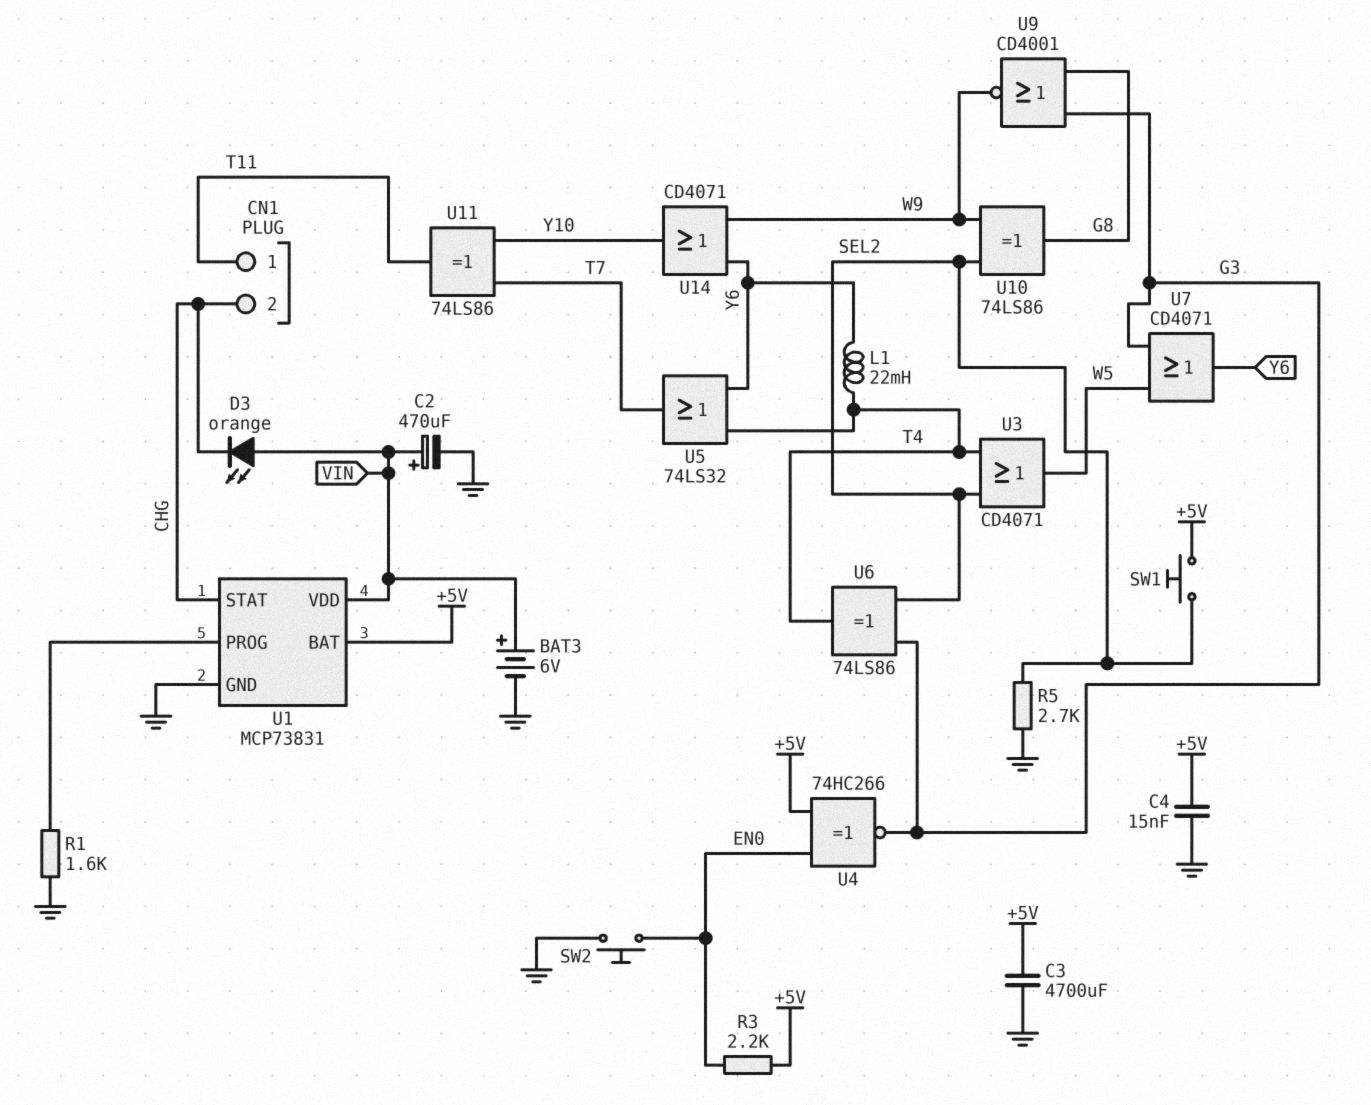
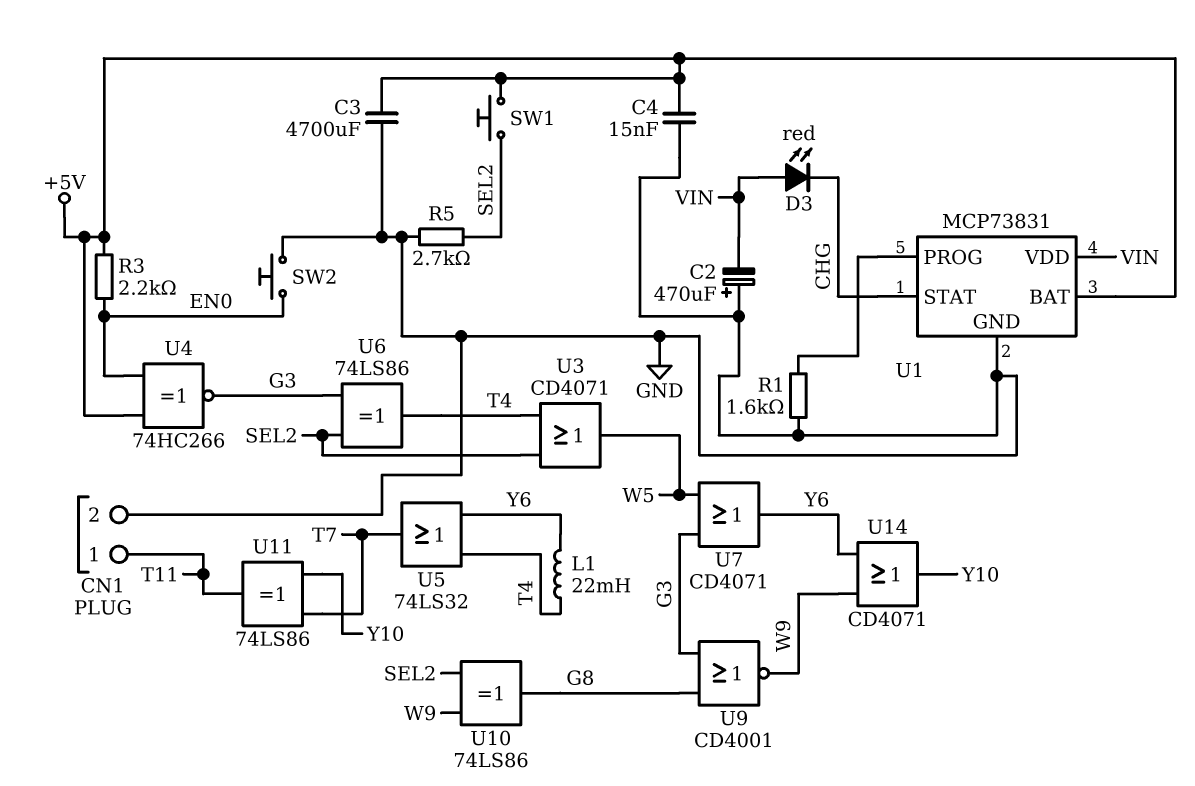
BAT3: 6V (plus VIN, minus GND) -> none
C2: 470uF (plus VIN, minus GND) -> 470uF (plus GND, minus VIN)
CN1 pin 2: CHG -> GND
D3: LED orange (A VIN, K CHG) -> LED red (A VIN, K CHG)

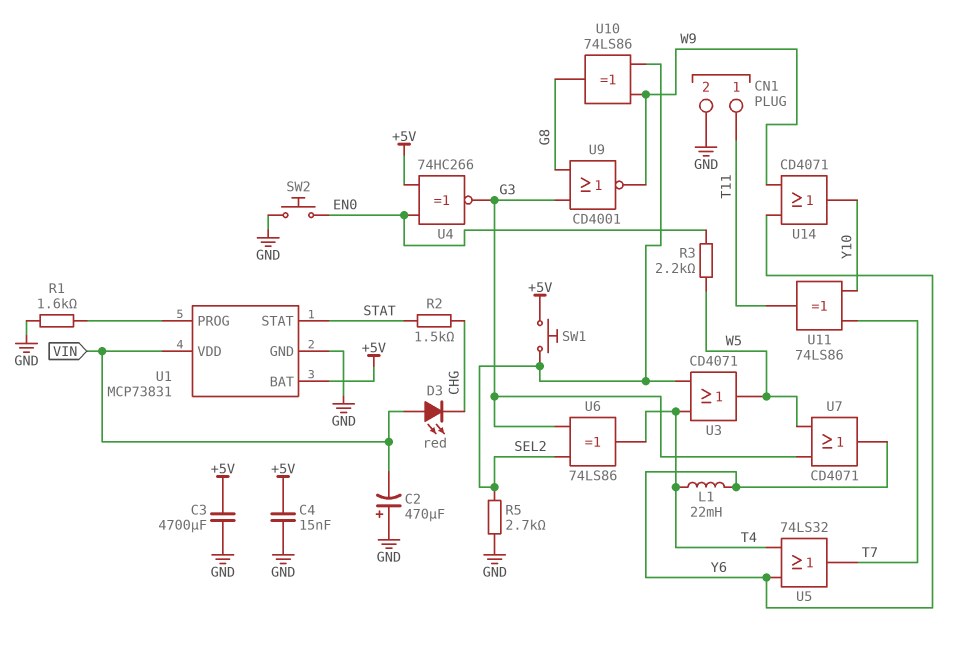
R2: none -> 1.5k (CHG, STAT)
R3: 2.2k (+5V, EN0) -> 2.2k (EN0, W5)
U1 pin STAT: CHG -> STAT

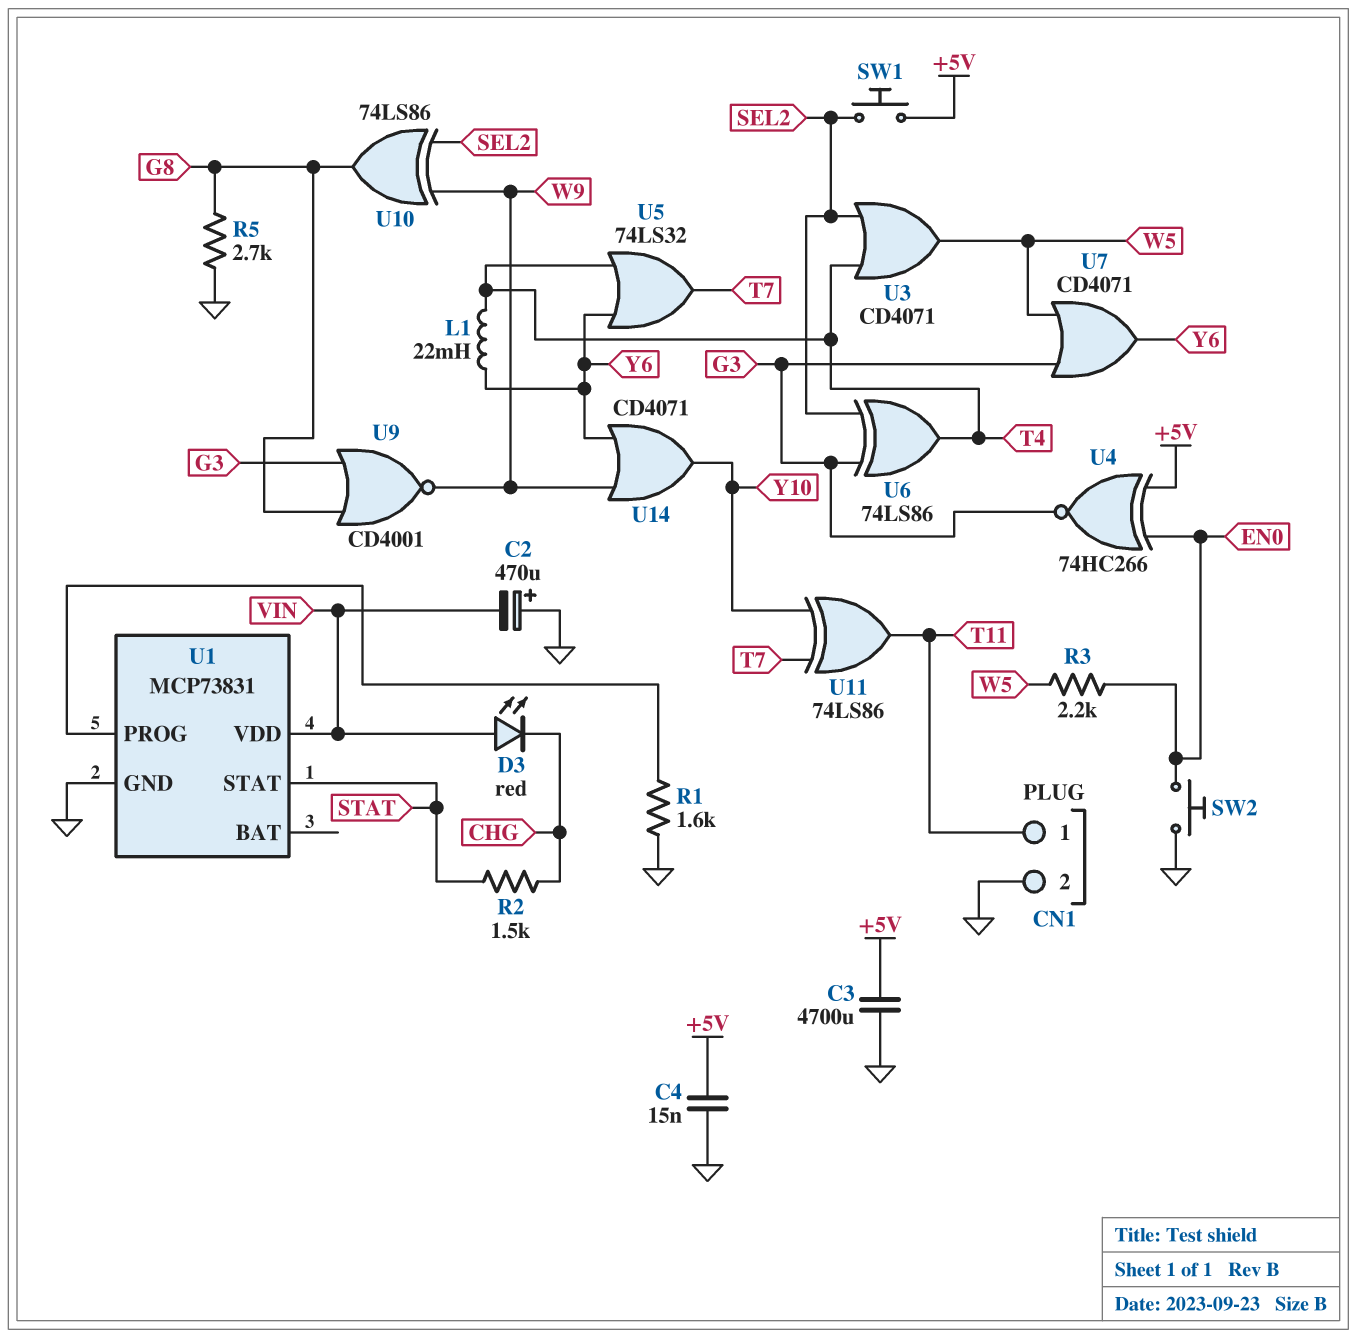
R5: 2.7k (GND, SEL2) -> 2.7k (G8, GND)
U1 pin BAT: +5V -> none

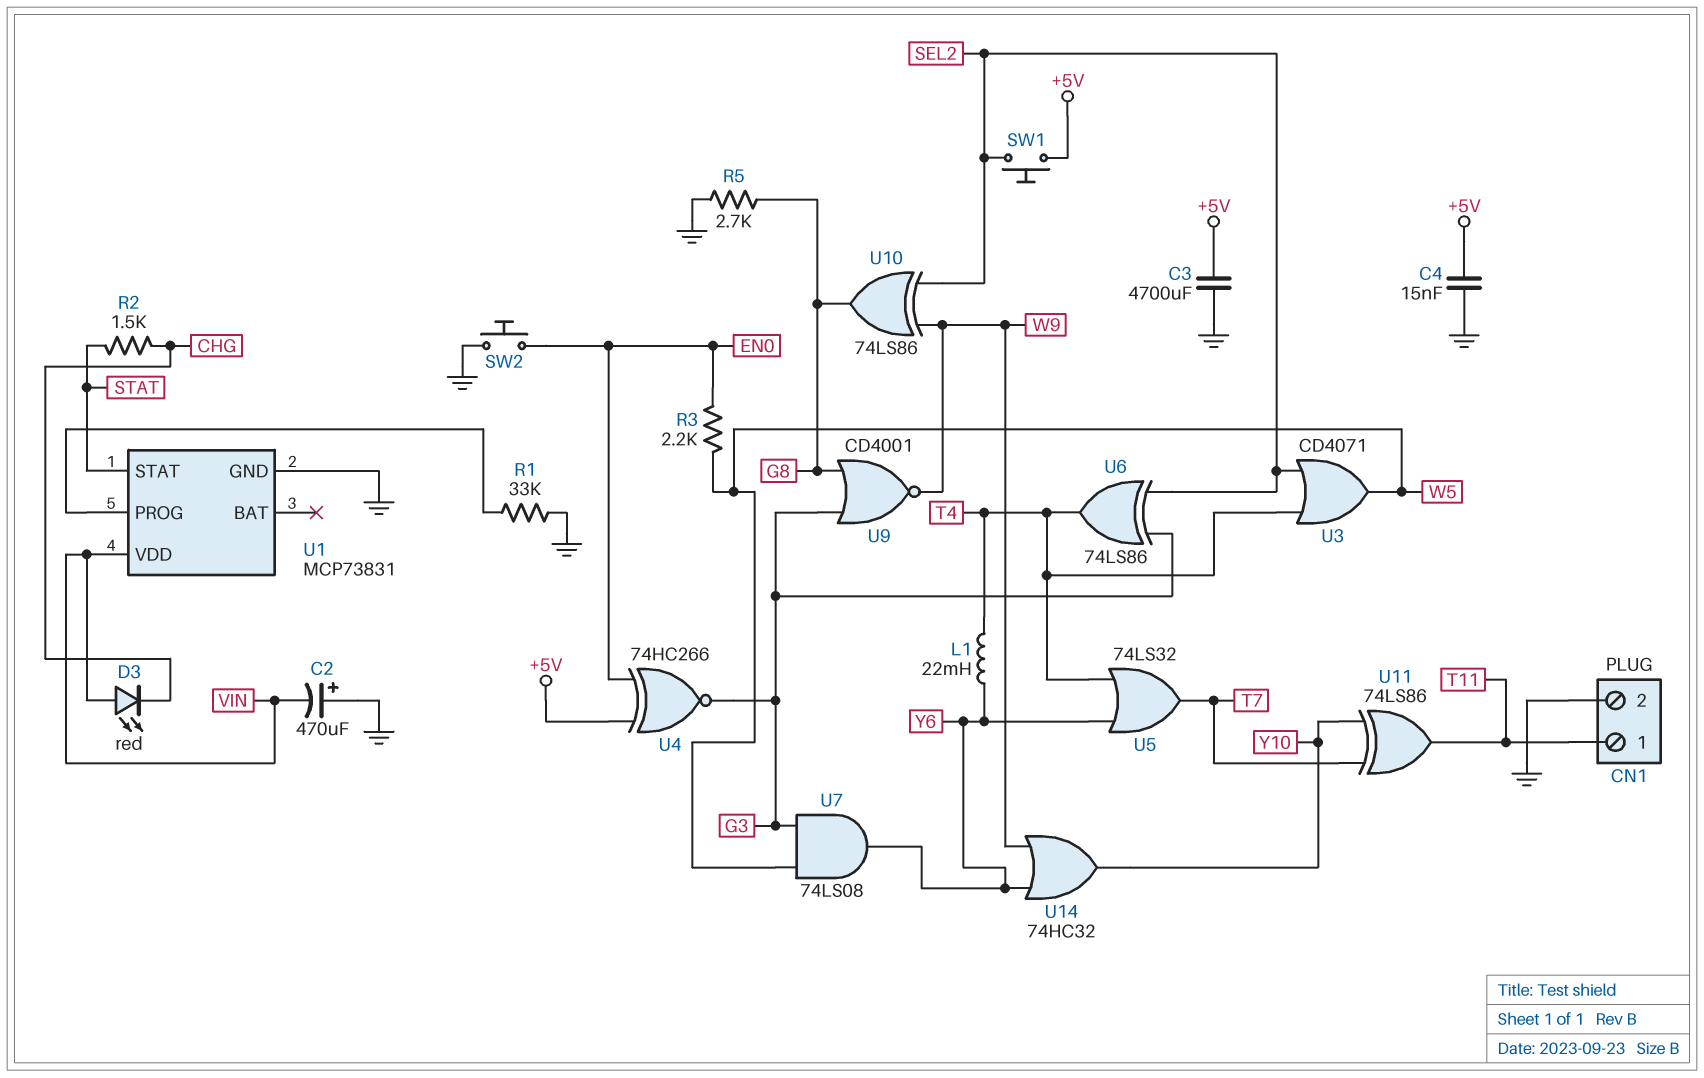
R1: 1.6k (GND, U1/PROG) -> 33k (GND, U1/PROG)
U7: OR CD4071 (in G3, in W5, out Y6) -> AND 74LS08 (in G3, in W5, out Y6)
U14: OR CD4071 (in W9, in Y6, out Y10) -> OR 74HC32 (in W9, in Y6, out Y10)

